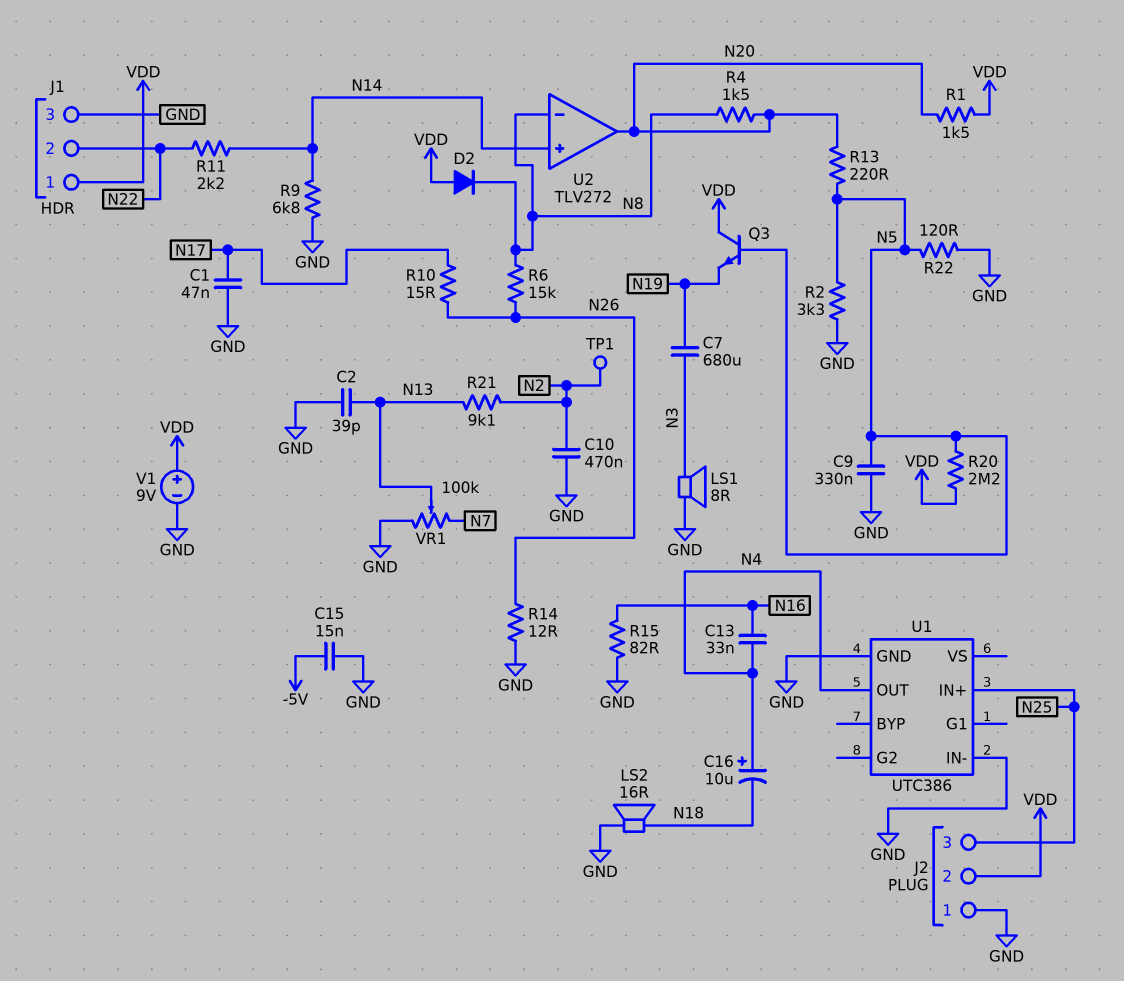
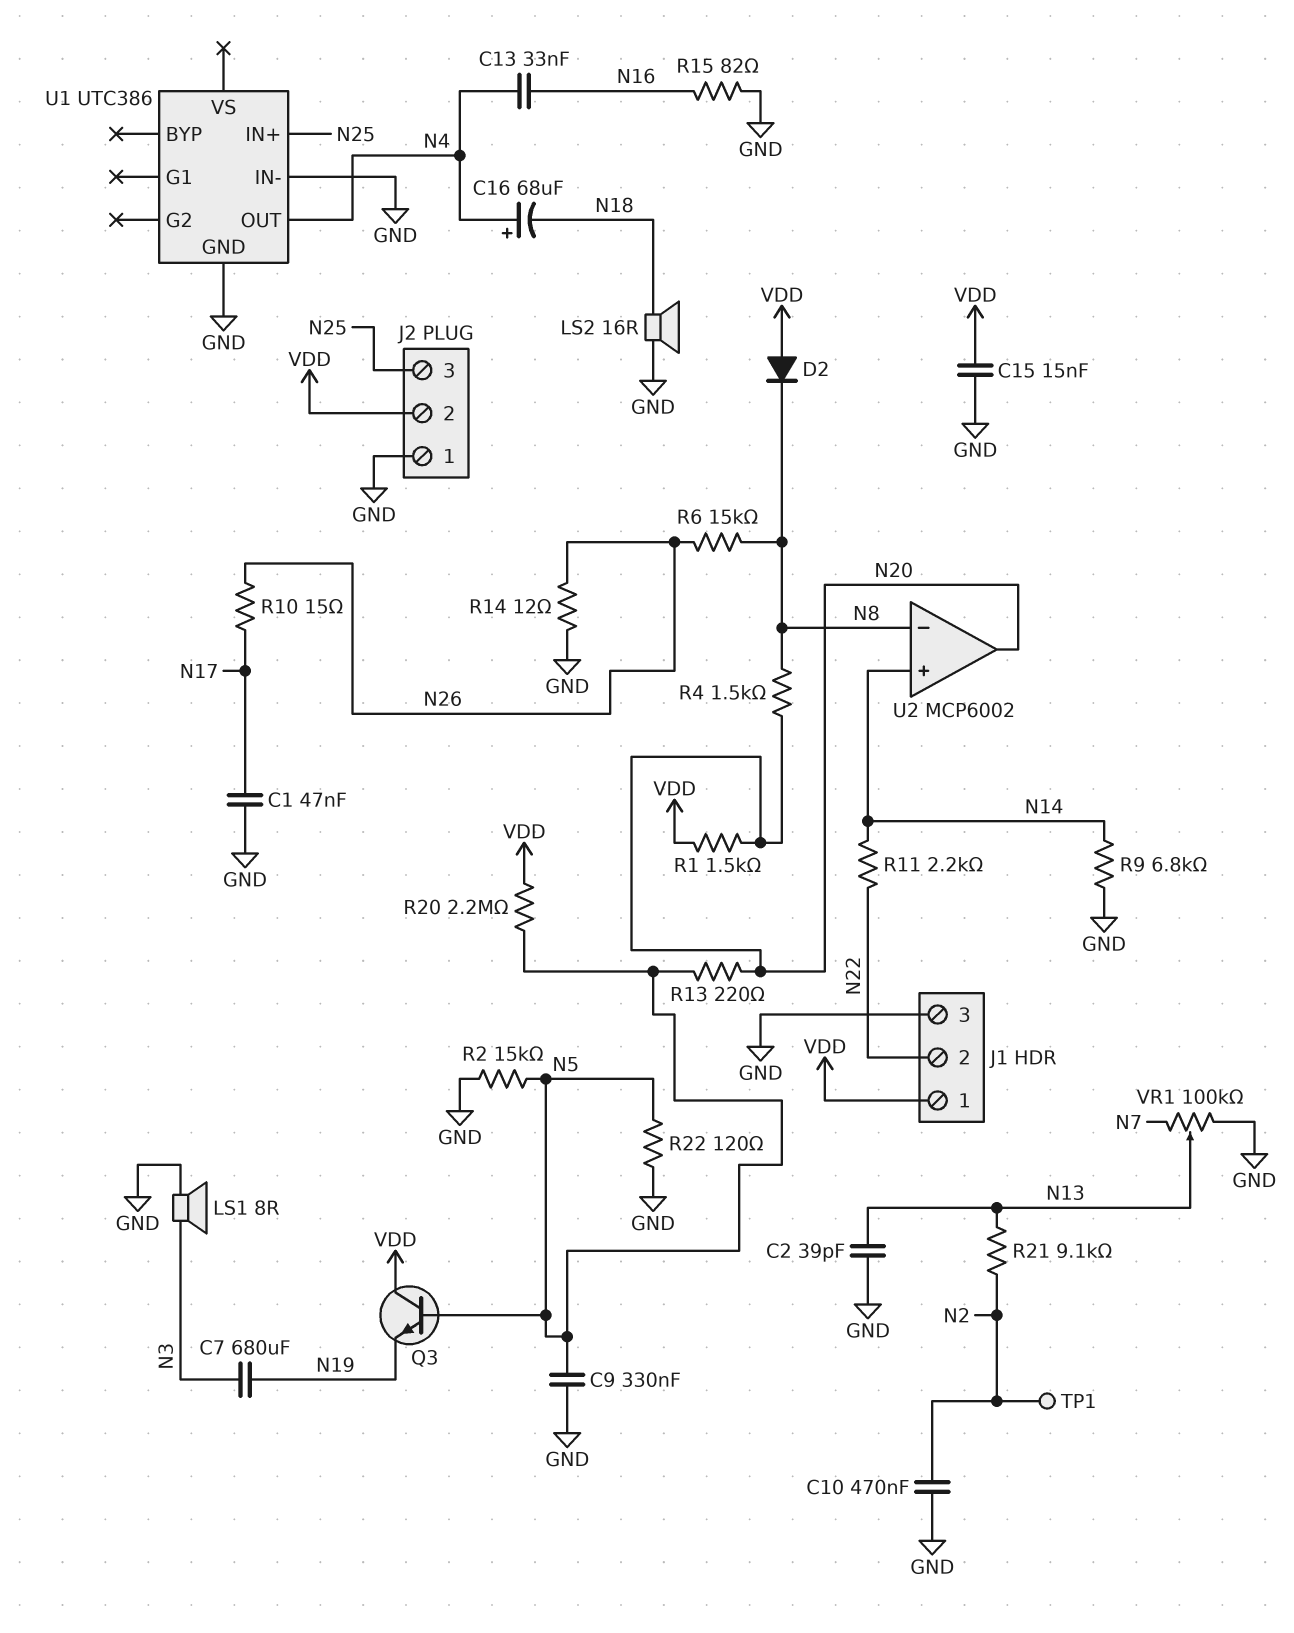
C15: 15nF (-5V, GND) -> 15nF (GND, VDD)
C16: 10uF (plus N4, minus N18) -> 68uF (plus N4, minus N18)
R2: 3.3k (GND, N5) -> 15k (GND, N5)
U2: TLV272 -> MCP6002
V1: 9V (plus VDD, minus GND) -> none

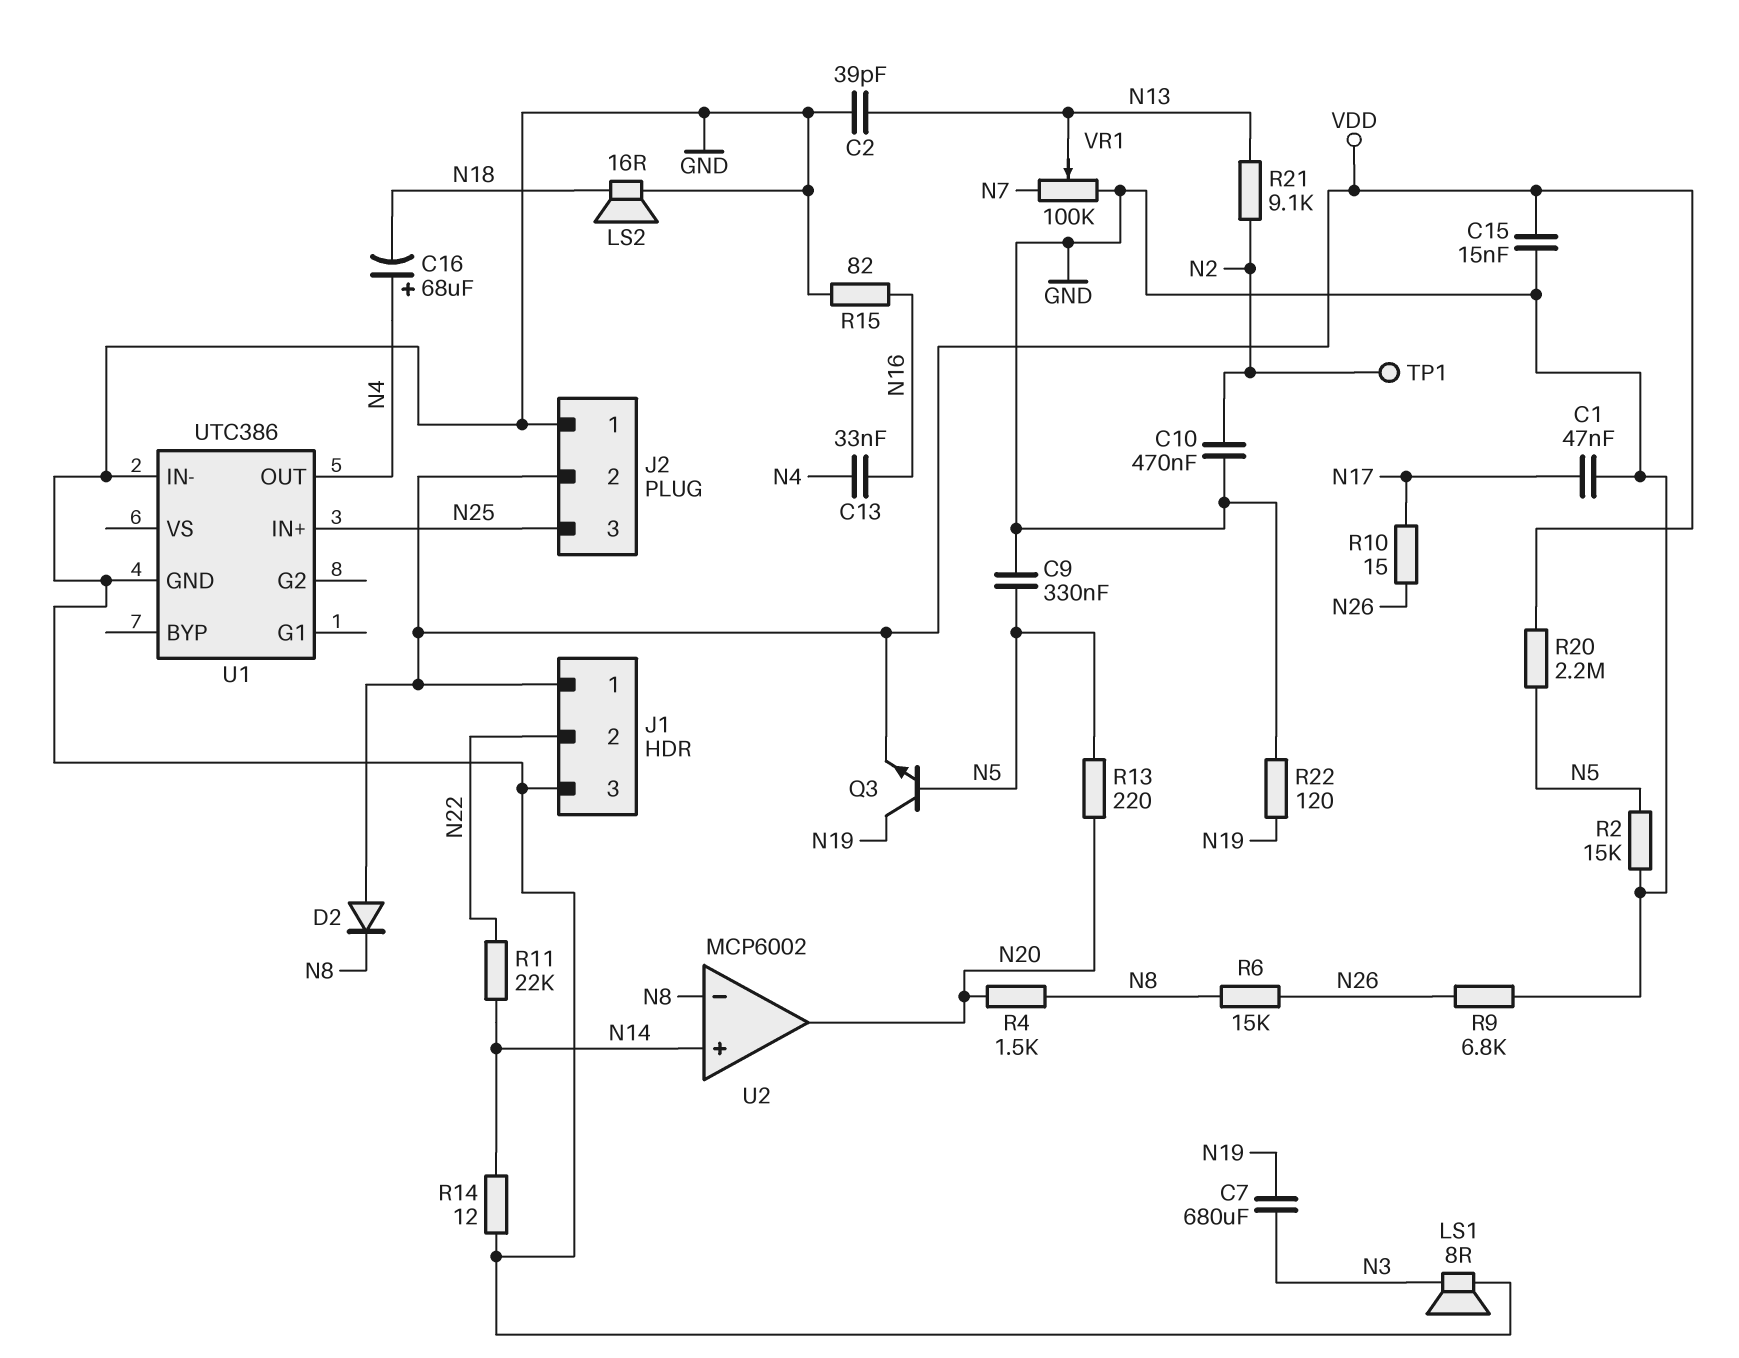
Q3: NPN (B N5, C VDD, E N19) -> NPN (B N5, C N19, E VDD)
R1: 1.5k (N20, VDD) -> none
R9: 6.8k (GND, N14) -> 6.8k (GND, N26)
R11: 2.2k (N14, N22) -> 22k (N14, N22)
R14: 12 (GND, N26) -> 12 (GND, N14)
R22: 120 (GND, N5) -> 120 (GND, N19)

